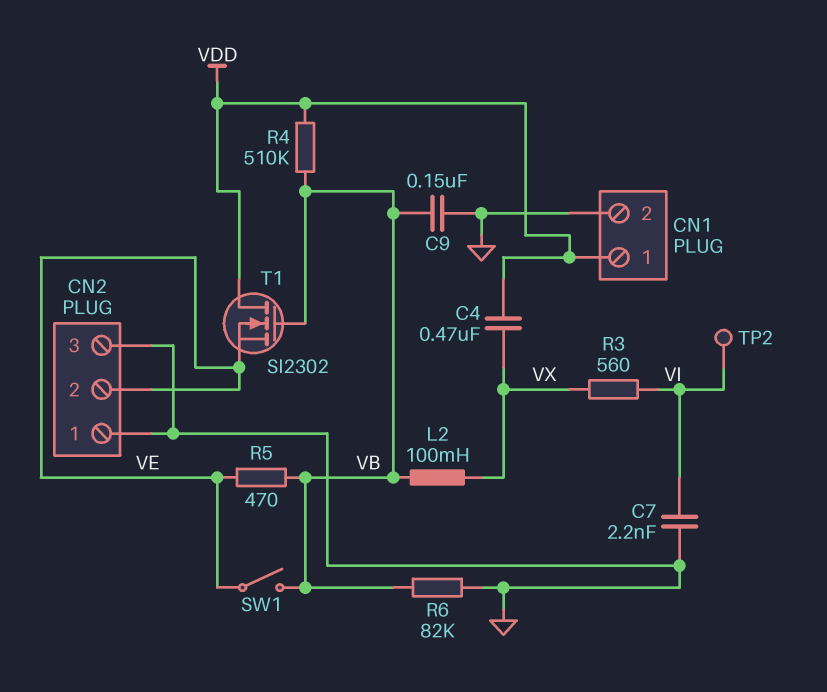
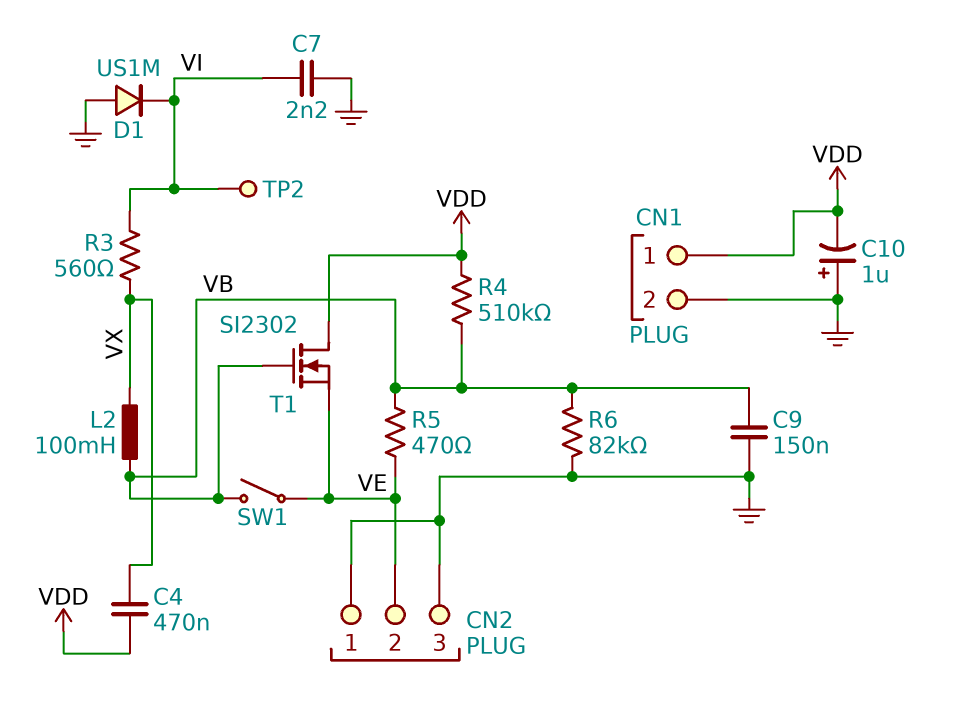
C10: none -> 1uF (plus GND, minus VDD)
D1: none -> diode US1M (A GND, K VI)

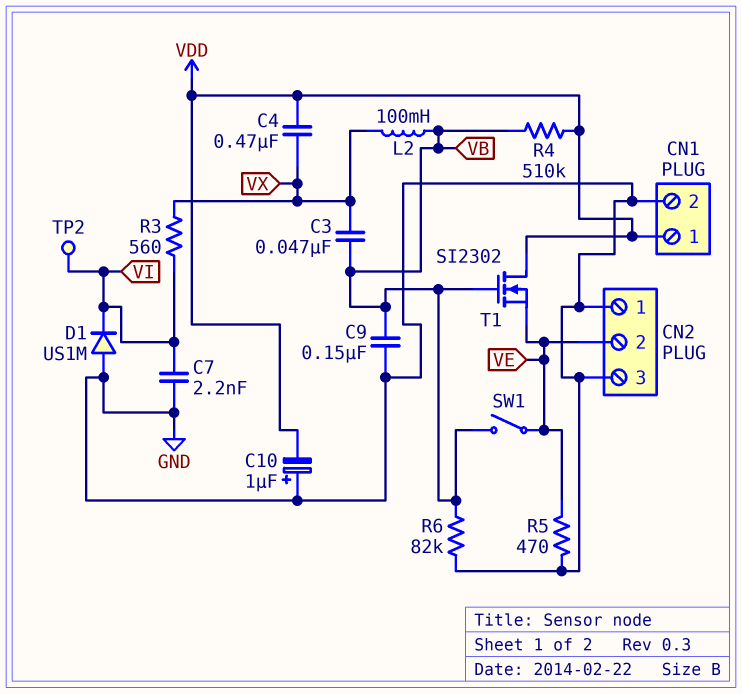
C3: none -> 47nF (VB, VX)
R5: 470 (VB, VE) -> 470 (GND, VE)

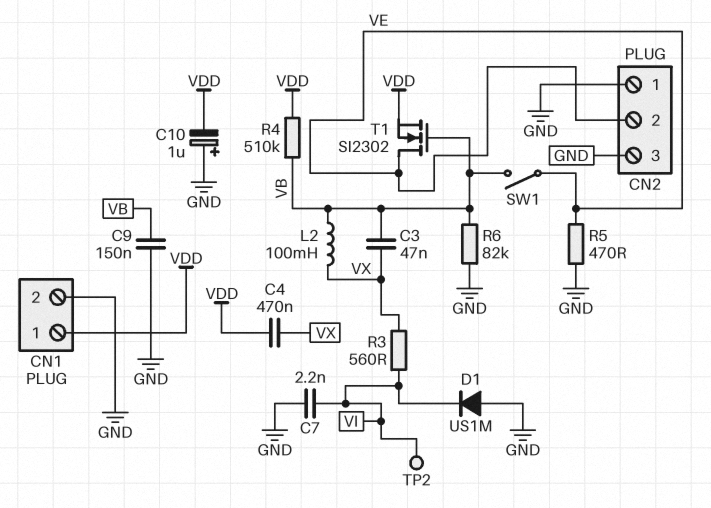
T1: NMOS SI2302 (G VB, D VDD, S VE) -> NMOS SI2302 (G VB, D VE, S VDD)

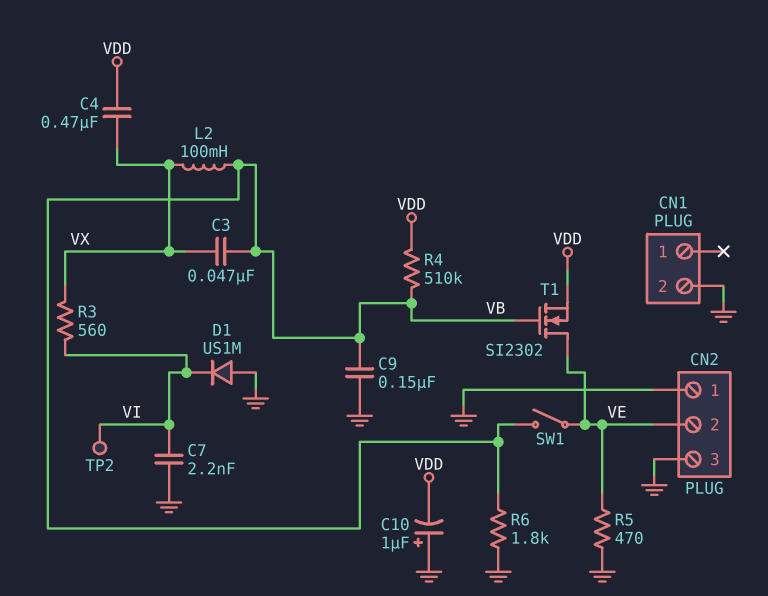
CN1 pin 1: VDD -> none
R6: 82k (GND, VB) -> 1.8k (GND, VB)

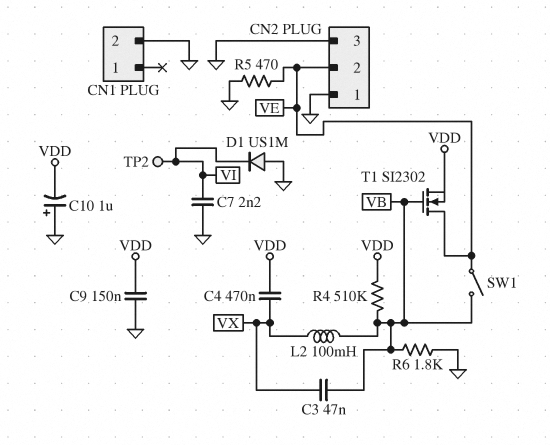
C9: 150nF (GND, VB) -> 150nF (GND, VDD)
R3: 560 (VI, VX) -> none

